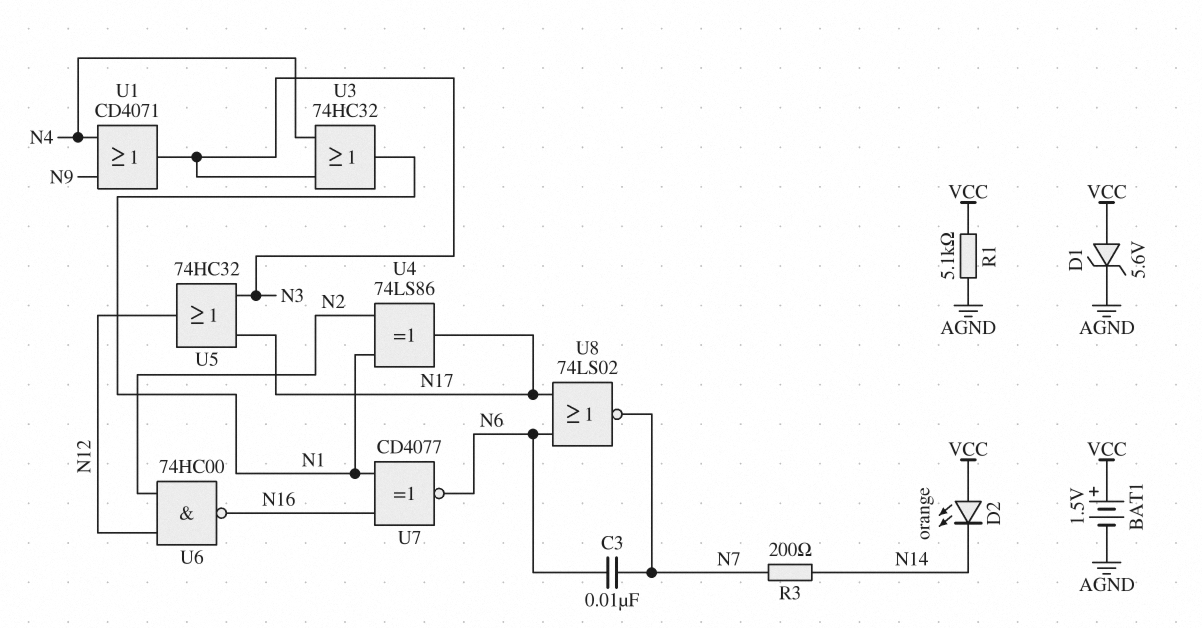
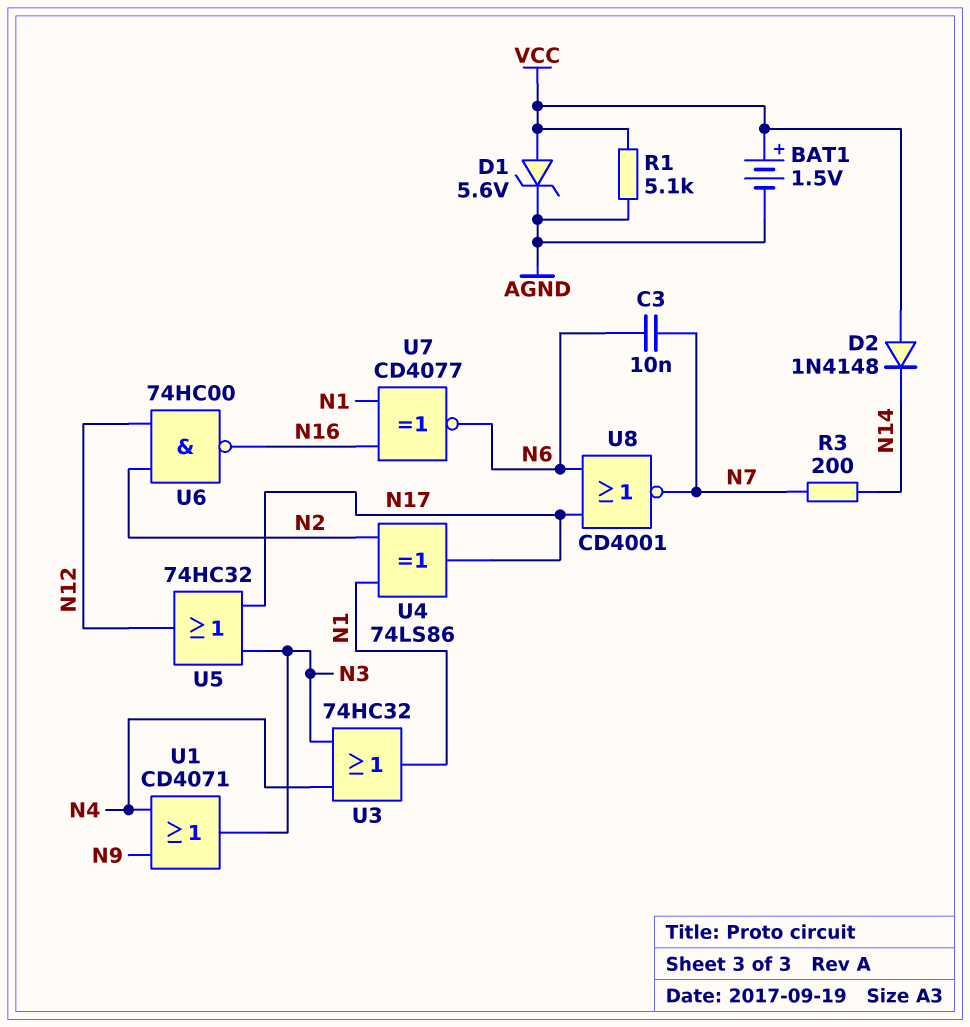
D2: LED orange (A VCC, K N14) -> diode 1N4148 (A VCC, K N14)
U8: NOR 74LS02 (in N6, in N17, out N7) -> NOR CD4001 (in N6, in N17, out N7)

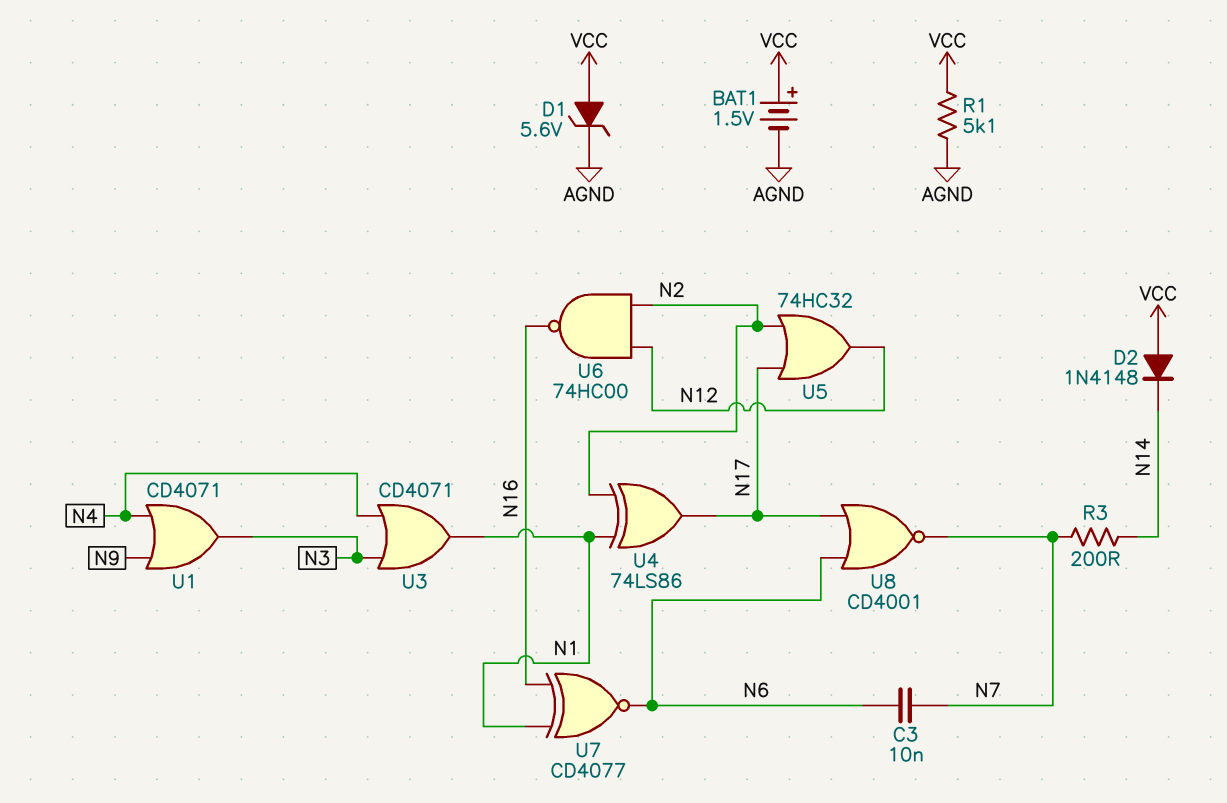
U3: OR 74HC32 (in N3, in N4, out N1) -> OR CD4071 (in N3, in N4, out N1)
U5: OR 74HC32 (in N3, in N17, out N12) -> OR 74HC32 (in N2, in N17, out N12)

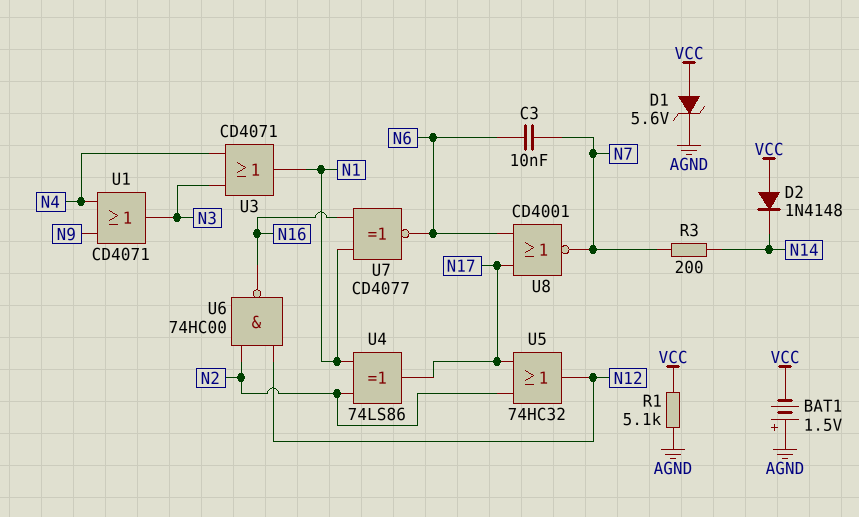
BAT1: 1.5V (plus VCC, minus AGND) -> 1.5V (plus AGND, minus VCC)

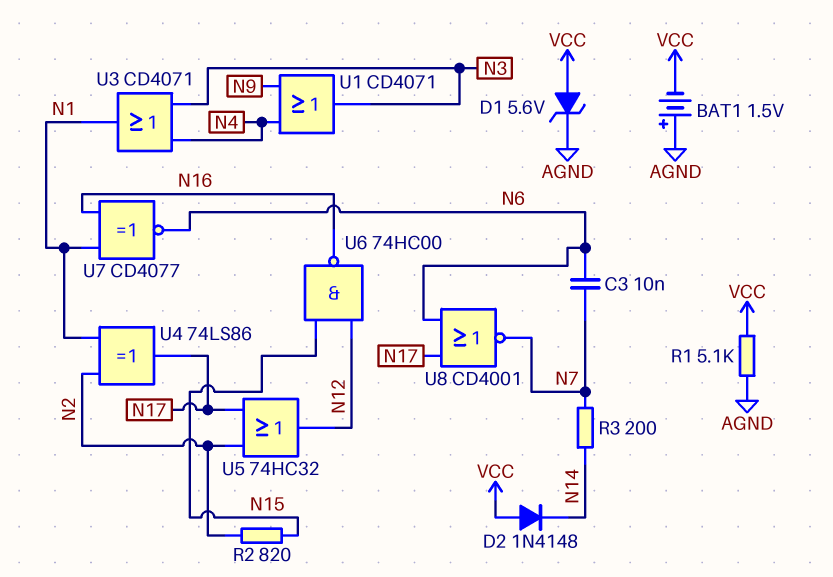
R2: none -> 820 (N2, N15)
U6: NAND 74HC00 (in N2, in N12, out N16) -> NAND 74HC00 (in N12, in N15, out N16)

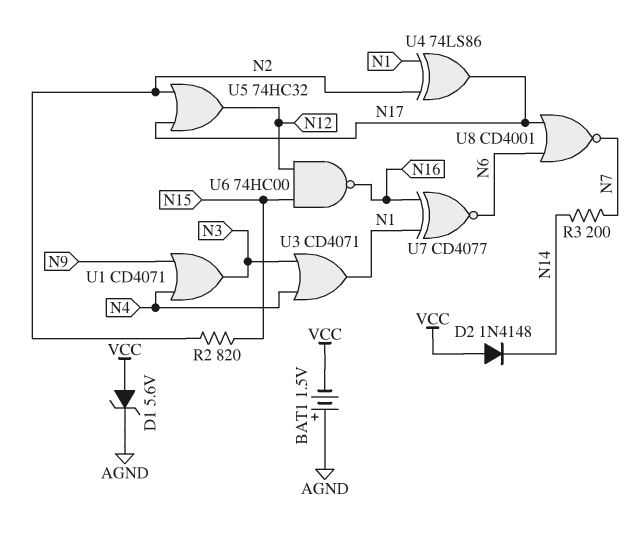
C3: 10nF (N6, N7) -> none
R1: 5.1k (AGND, VCC) -> none

